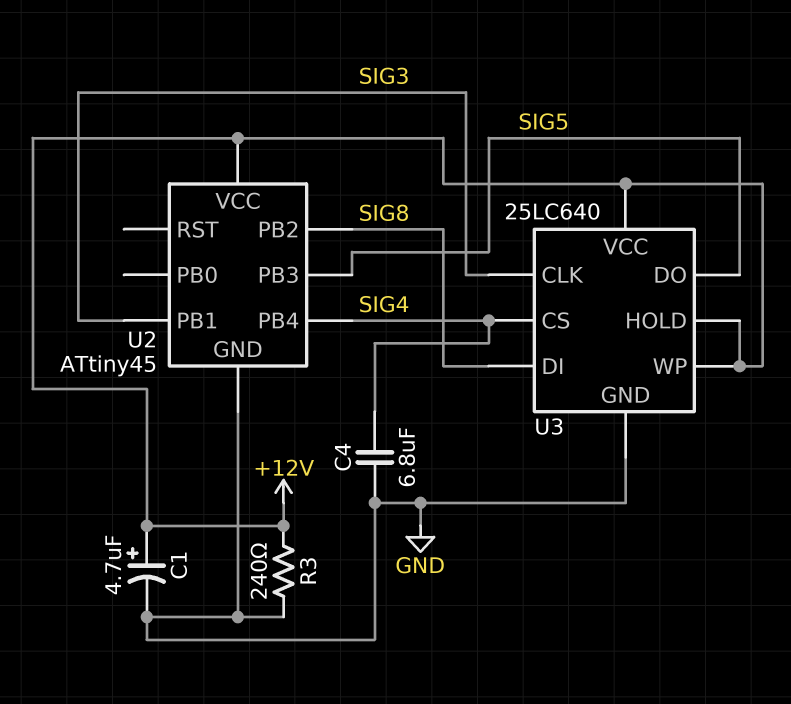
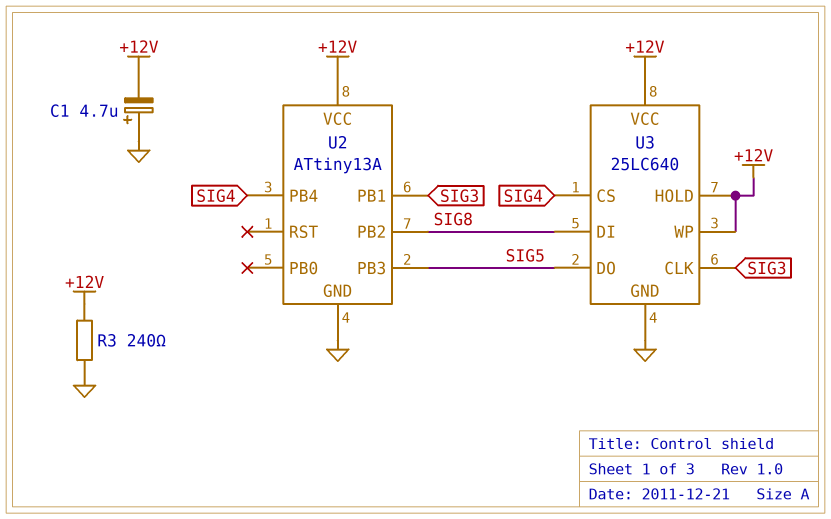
C1: 4.7uF (plus +12V, minus GND) -> 4.7uF (plus GND, minus +12V)
C4: 6.8uF (GND, SIG4) -> none
U2: ATtiny45 -> ATtiny13A

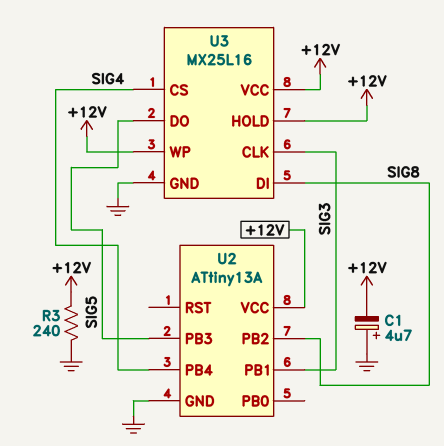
U3: 25LC640 -> MX25L16

